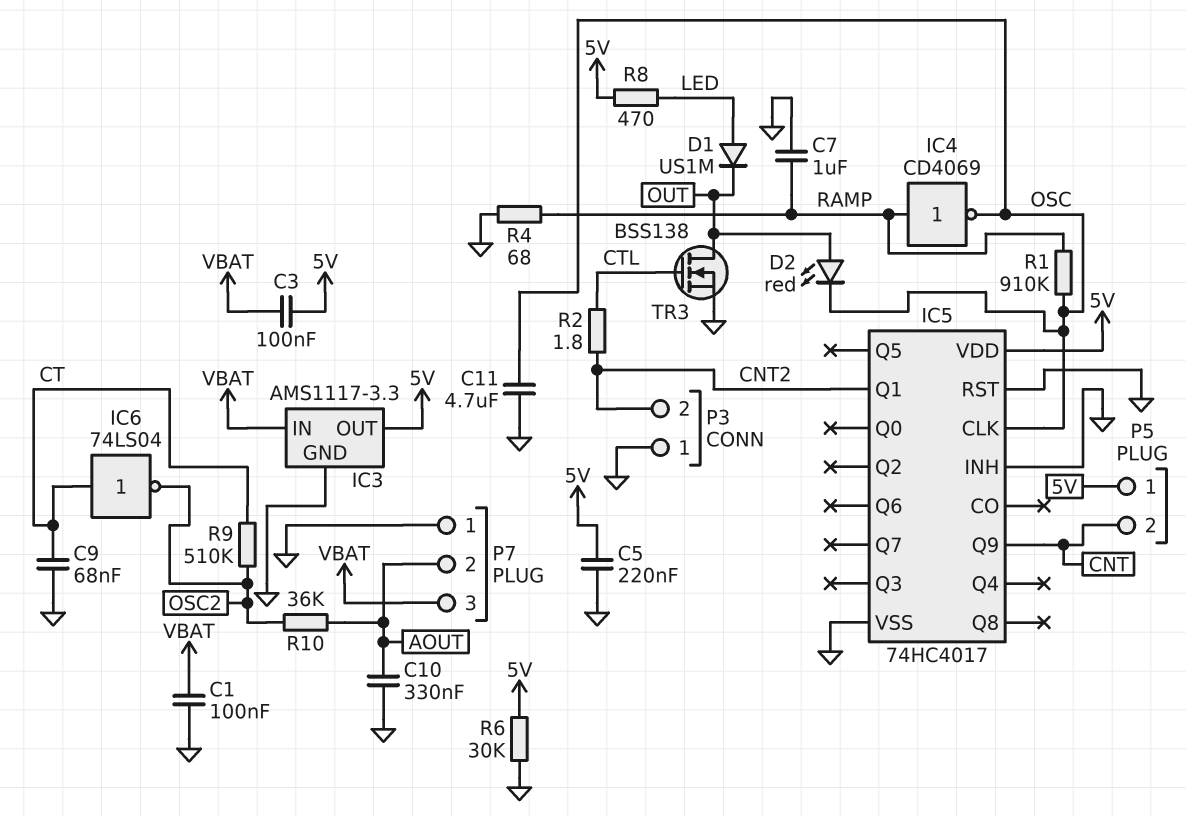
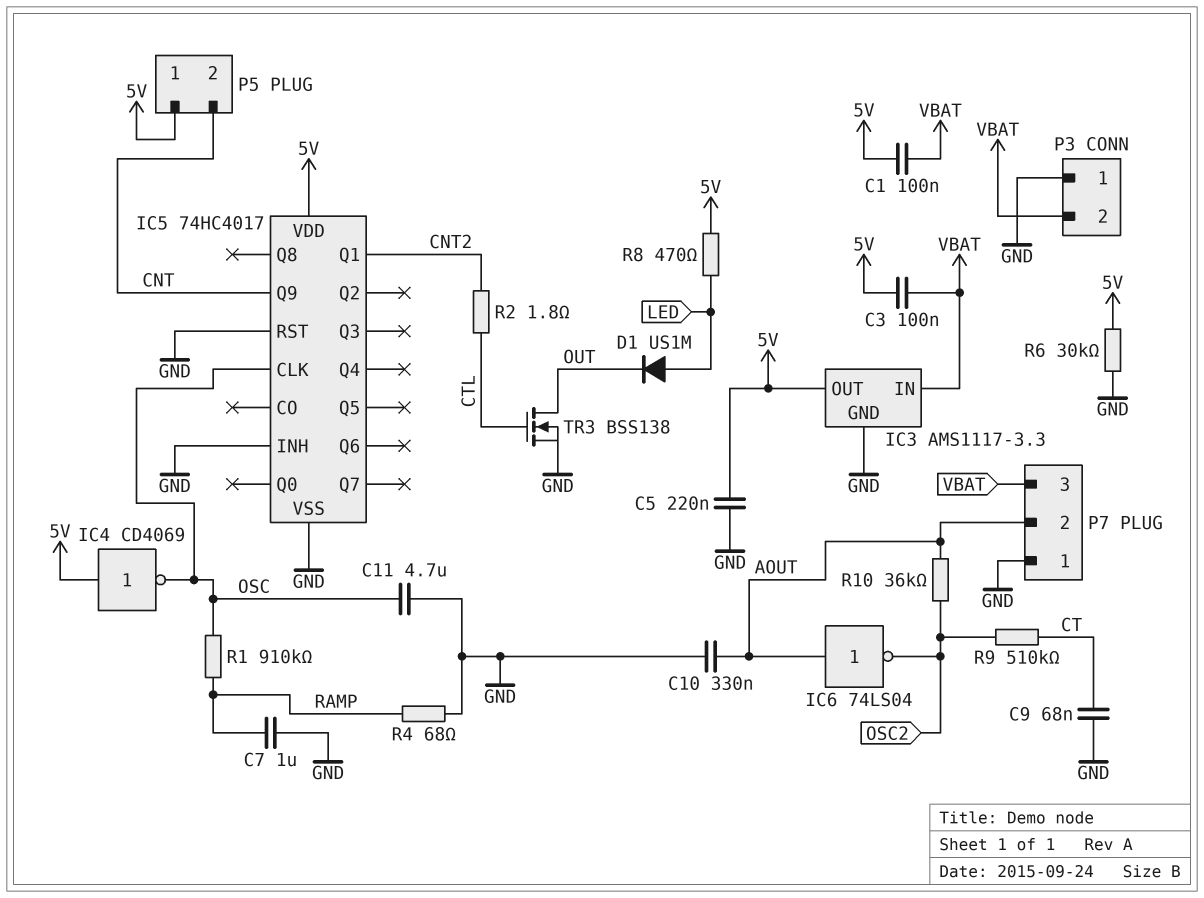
C1: 100nF (GND, VBAT) -> 100nF (5V, VBAT)
D2: LED red (A OUT, K OSC) -> none
IC4: NOT CD4069 (in RAMP, out OSC) -> NOT CD4069 (in 5V, out OSC)
IC6: NOT 74LS04 (in CT, out OSC2) -> NOT 74LS04 (in AOUT, out OSC2)
P3 pin 2: CNT2 -> VBAT

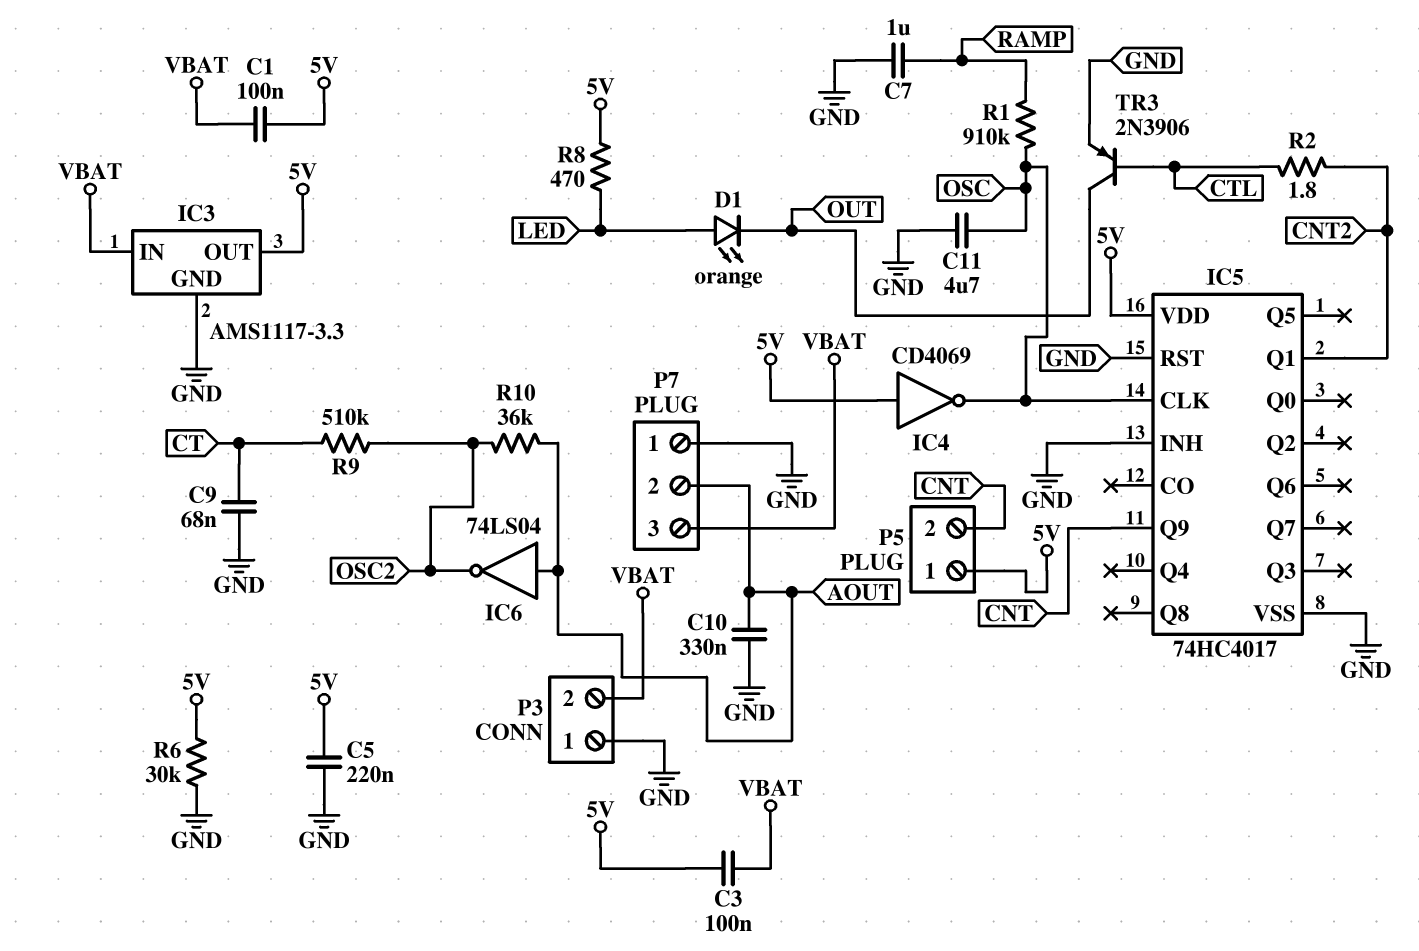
D1: diode US1M (A LED, K OUT) -> LED orange (A LED, K OUT)
R4: 68 (GND, RAMP) -> none
TR3: NMOS BSS138 (G CTL, D OUT, S GND) -> PNP 2N3906 (B CTL, C OUT, E GND)

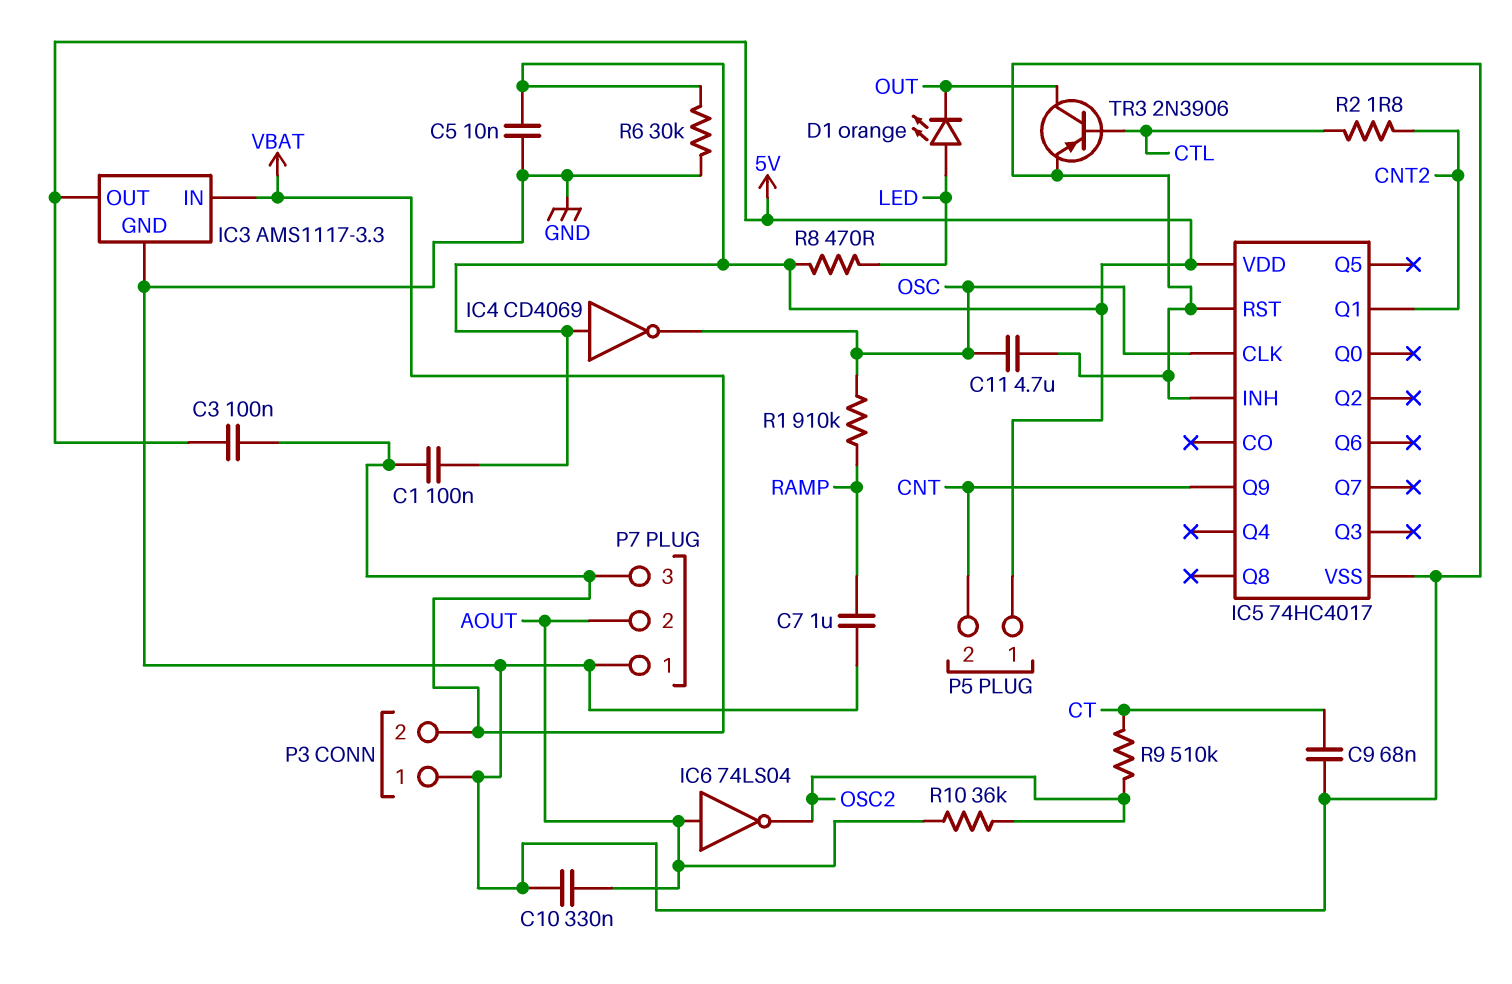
C5: 220nF (5V, GND) -> 10nF (5V, GND)

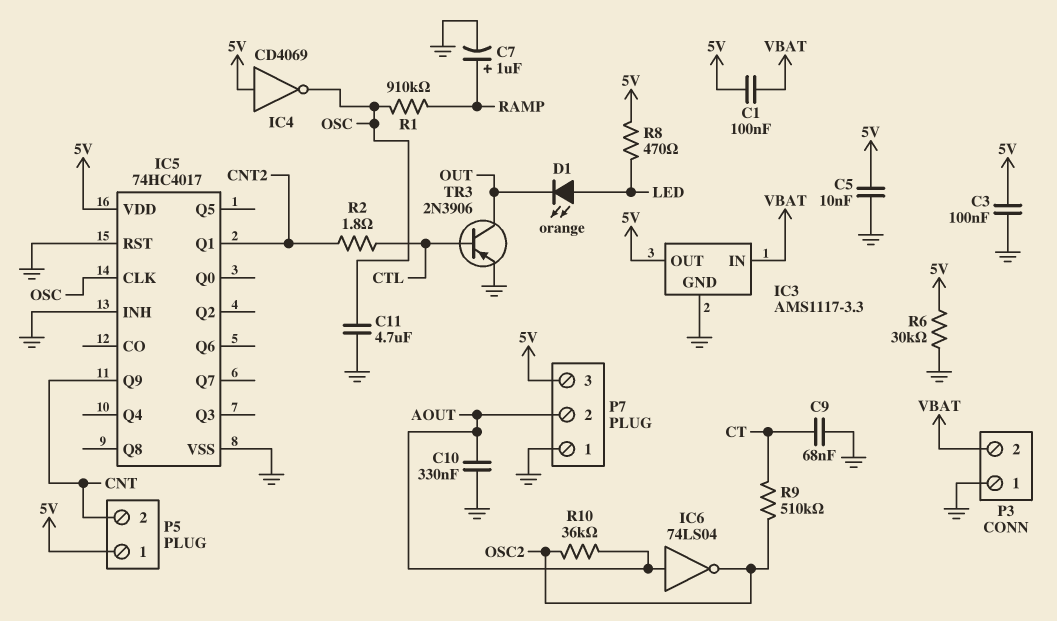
C3: 100nF (5V, VBAT) -> 100nF (5V, GND)
C7: 1uF (GND, RAMP) -> 1uF (plus RAMP, minus GND)
P7 pin 3: VBAT -> 5V

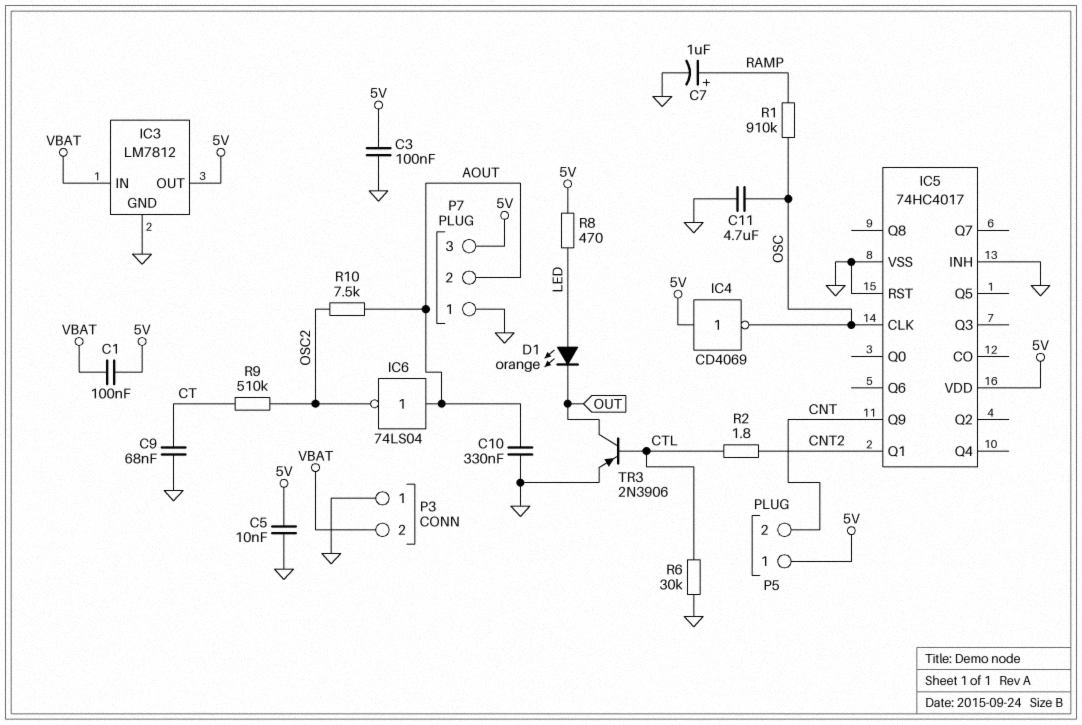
IC3: AMS1117-3.3 -> LM7812
R6: 30k (5V, GND) -> 30k (CTL, GND)
R10: 36k (AOUT, OSC2) -> 7.5k (AOUT, OSC2)

